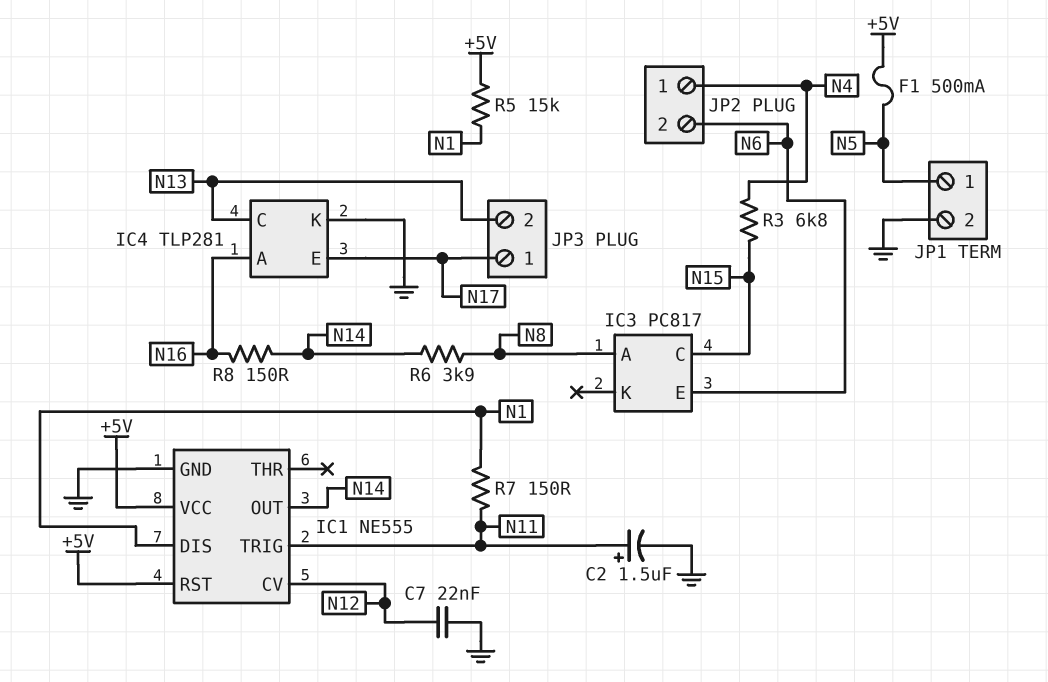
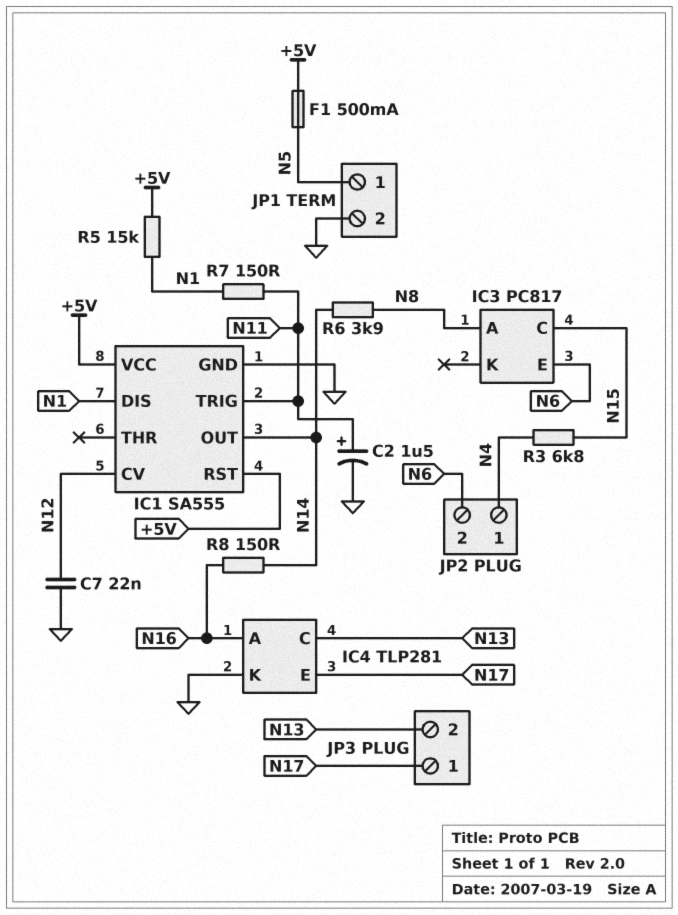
IC1: NE555 -> SA555

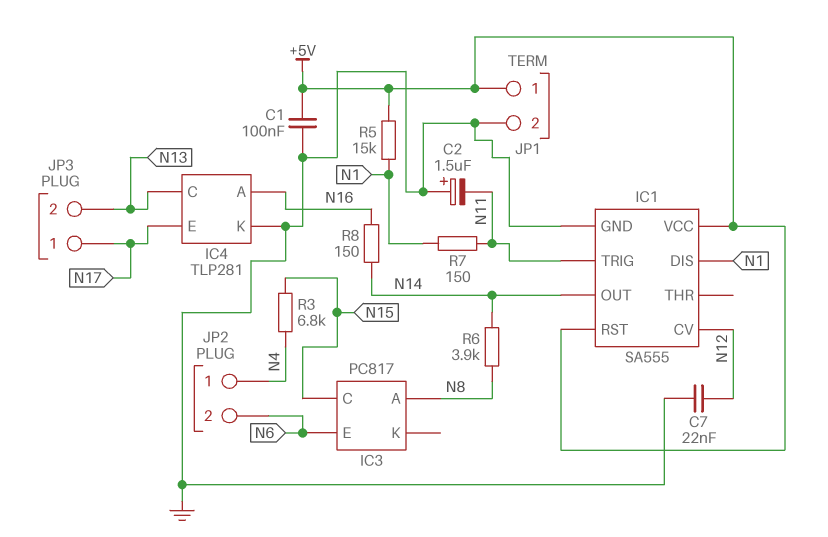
C1: none -> 100nF (+5V, GND)
C2: 1.5uF (plus N11, minus GND) -> 1.5uF (plus GND, minus N11)
F1: 500mA (+5V, N5) -> none
JP1 pin 1: N5 -> +5V

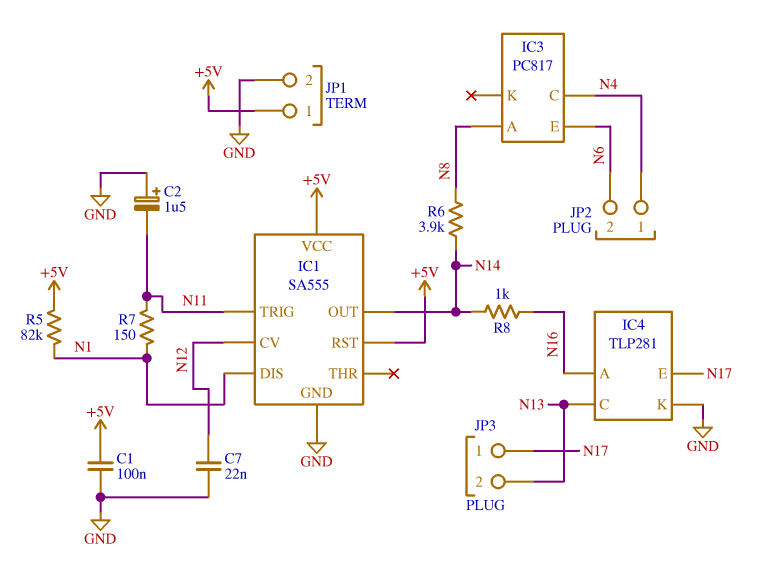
IC3 pin C: N15 -> N4
R3: 6.8k (N4, N15) -> none
R5: 15k (+5V, N1) -> 82k (+5V, N1)
R8: 150 (N14, N16) -> 1k (N14, N16)

